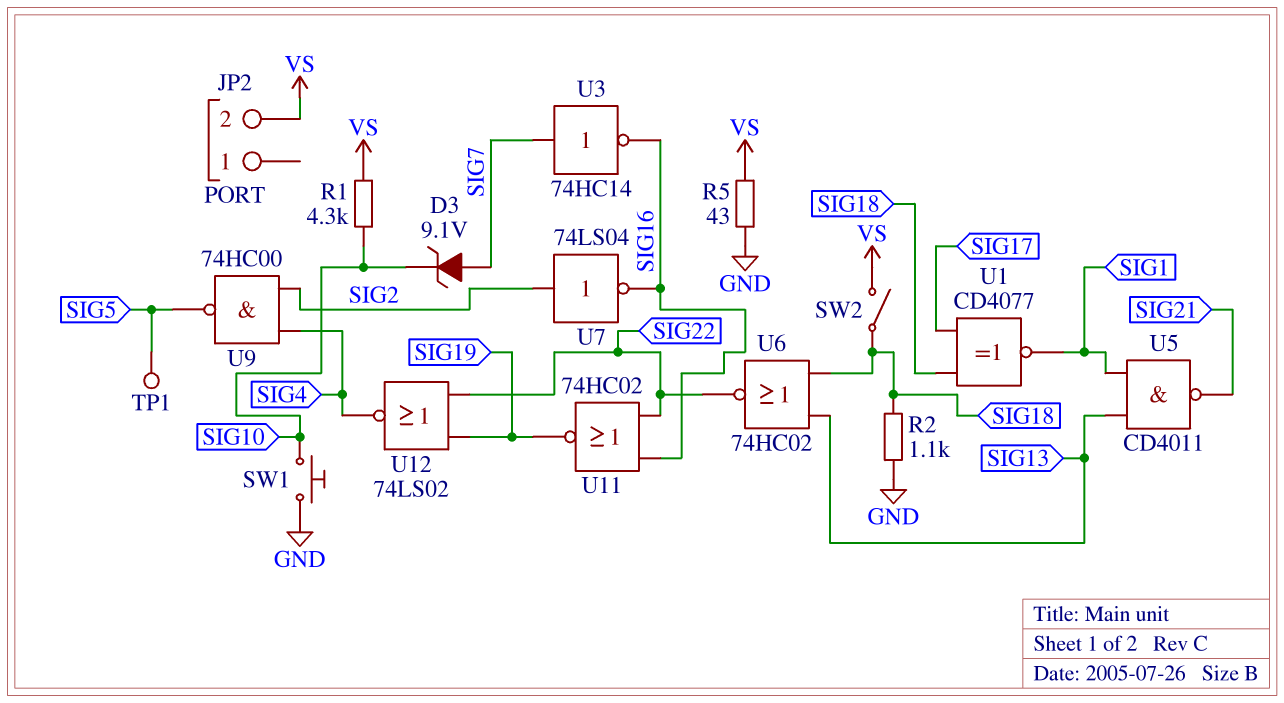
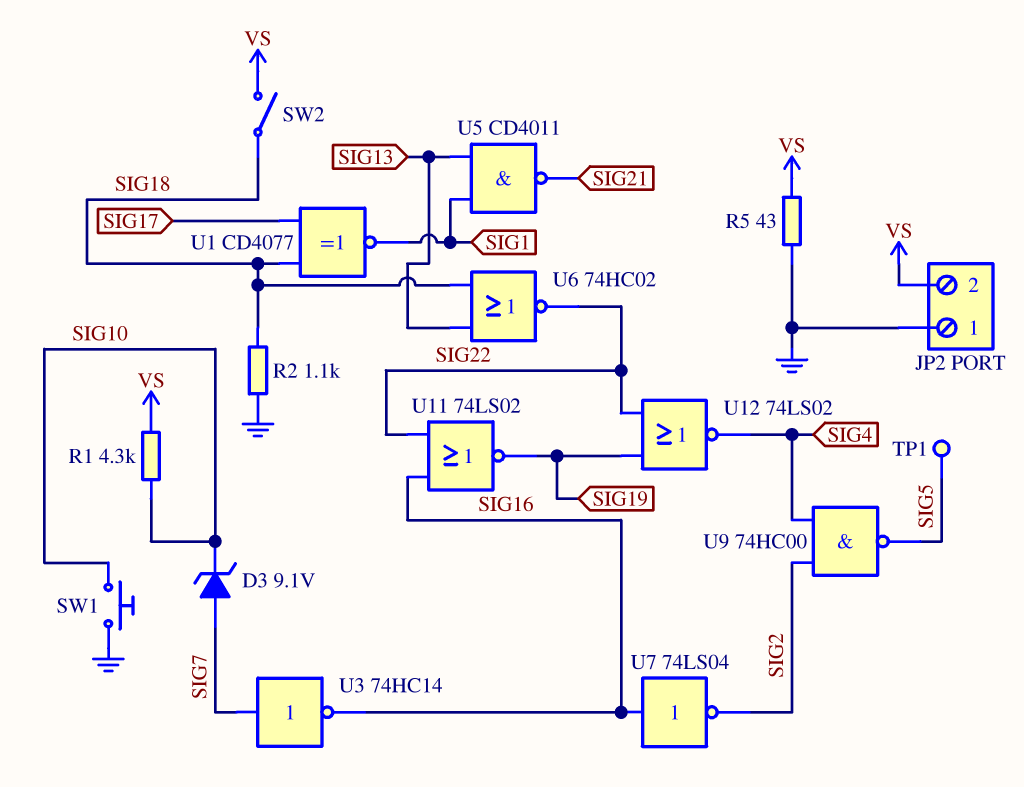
JP2 pin 1: none -> GND
U7: NOT 74LS04 (in SIG2, out SIG16) -> NOT 74LS04 (in SIG16, out SIG2)
U11: NOR 74HC02 (in SIG16, in SIG22, out SIG19) -> NOR 74LS02 (in SIG16, in SIG22, out SIG19)

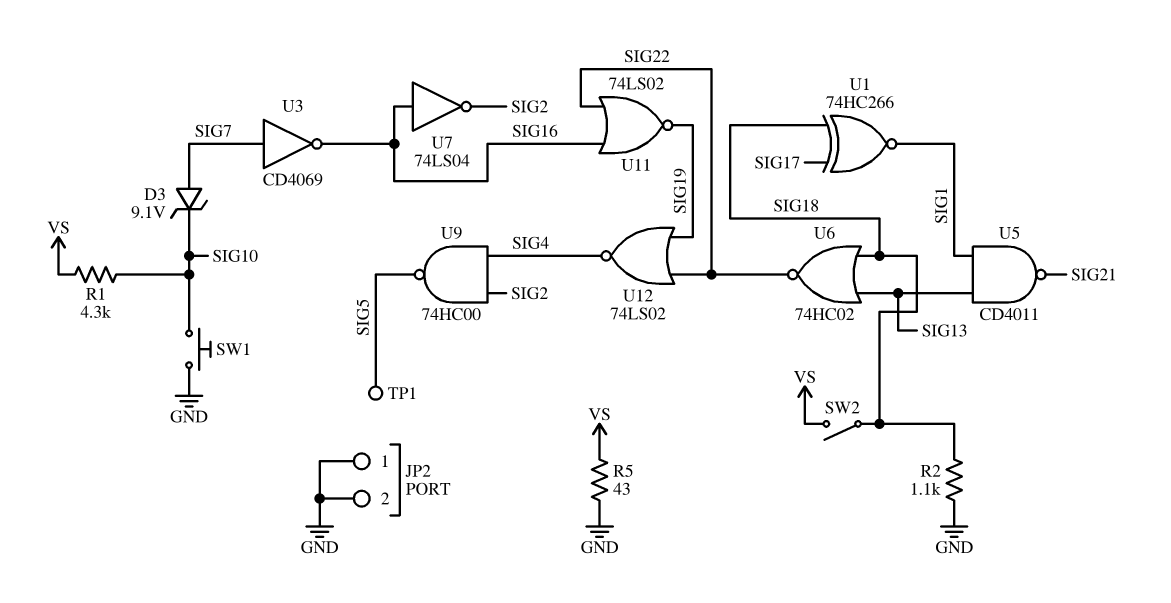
JP2 pin 2: VS -> GND
U1: XNOR CD4077 (in SIG17, in SIG18, out SIG1) -> XNOR 74HC266 (in SIG17, in SIG18, out SIG1)
U3: NOT 74HC14 (in SIG7, out SIG16) -> NOT CD4069 (in SIG7, out SIG16)

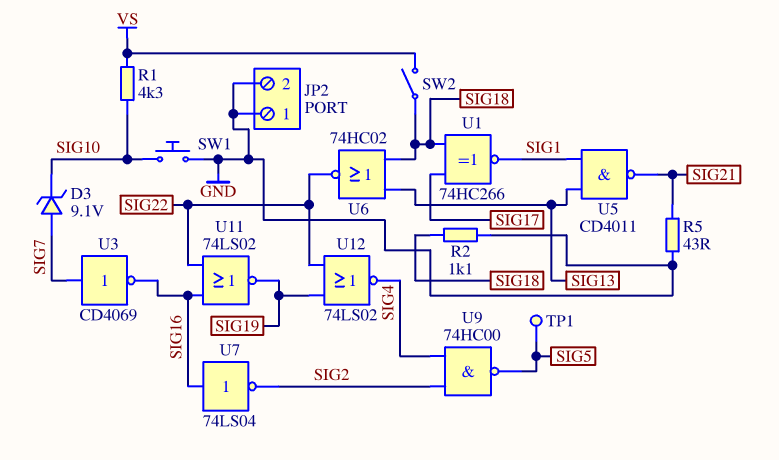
R5: 43 (GND, VS) -> 43 (GND, SIG21)

